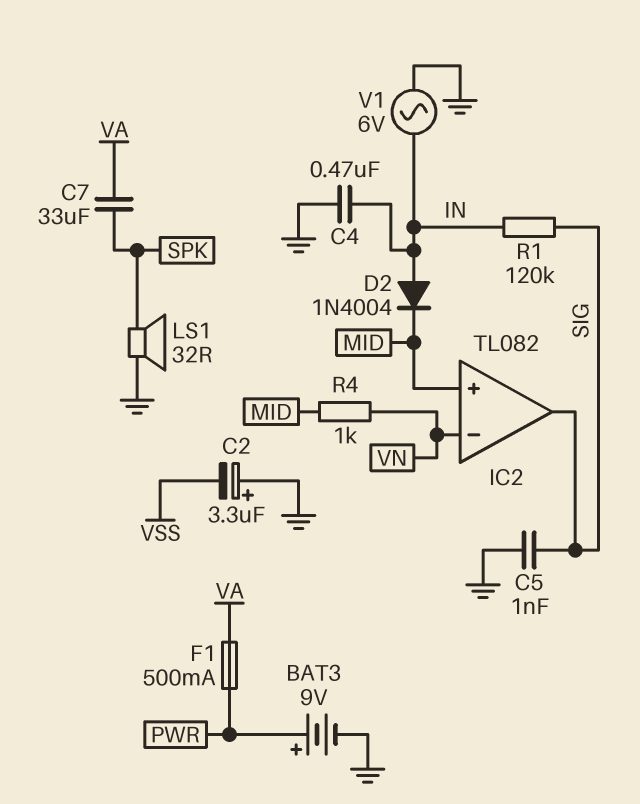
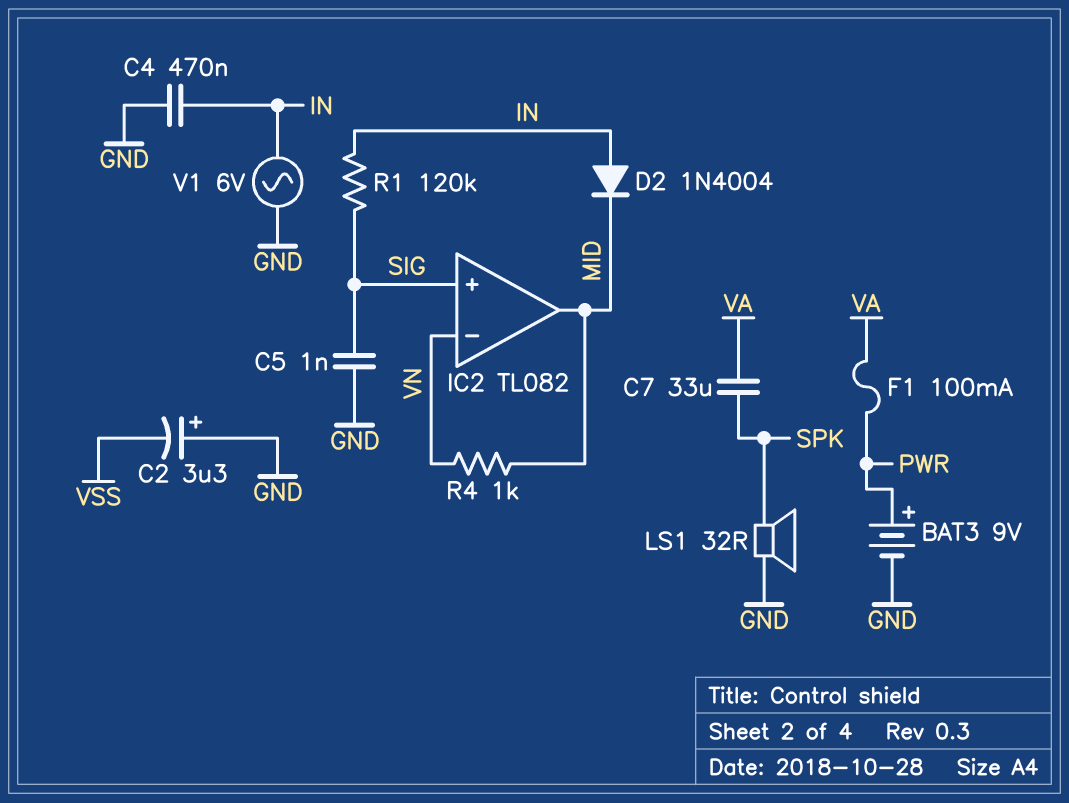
F1: 500mA (PWR, VA) -> 100mA (PWR, VA)
IC2 pin in+: MID -> SIG
IC2 pin out: SIG -> MID

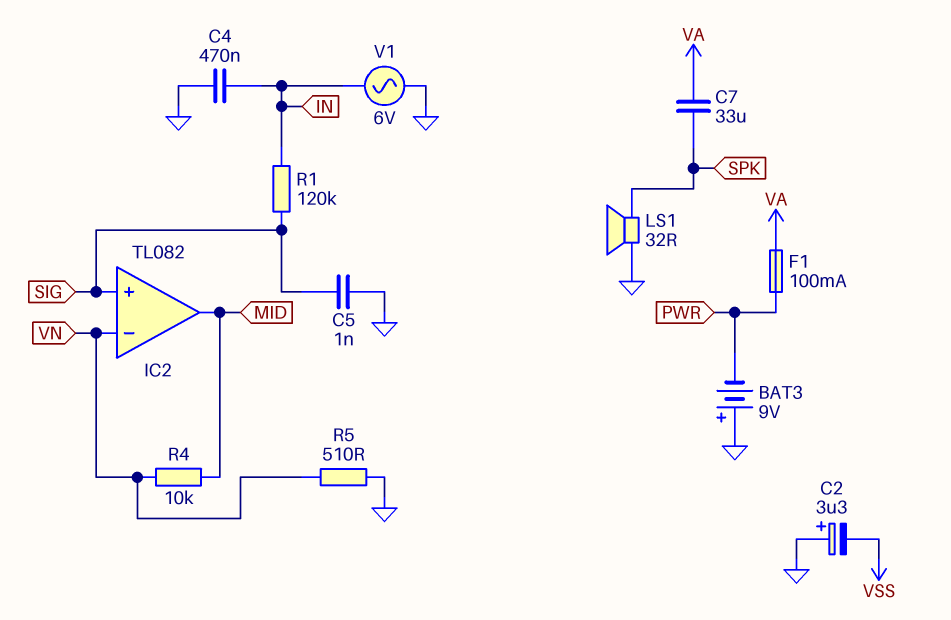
BAT3: 9V (plus PWR, minus GND) -> 9V (plus GND, minus PWR)
D2: diode 1N4004 (A IN, K MID) -> none
R4: 1k (MID, VN) -> 10k (MID, VN)
R5: none -> 510 (GND, VN)

